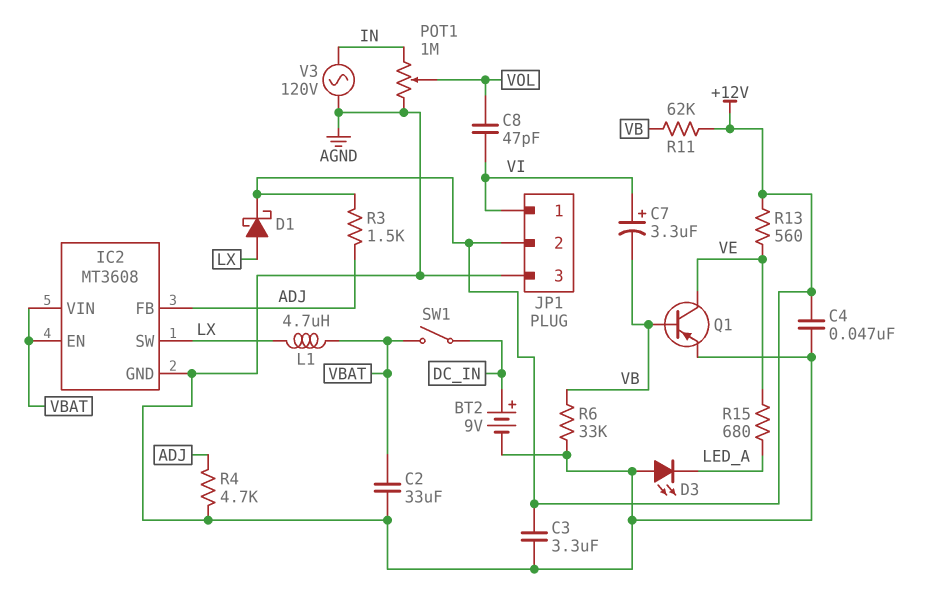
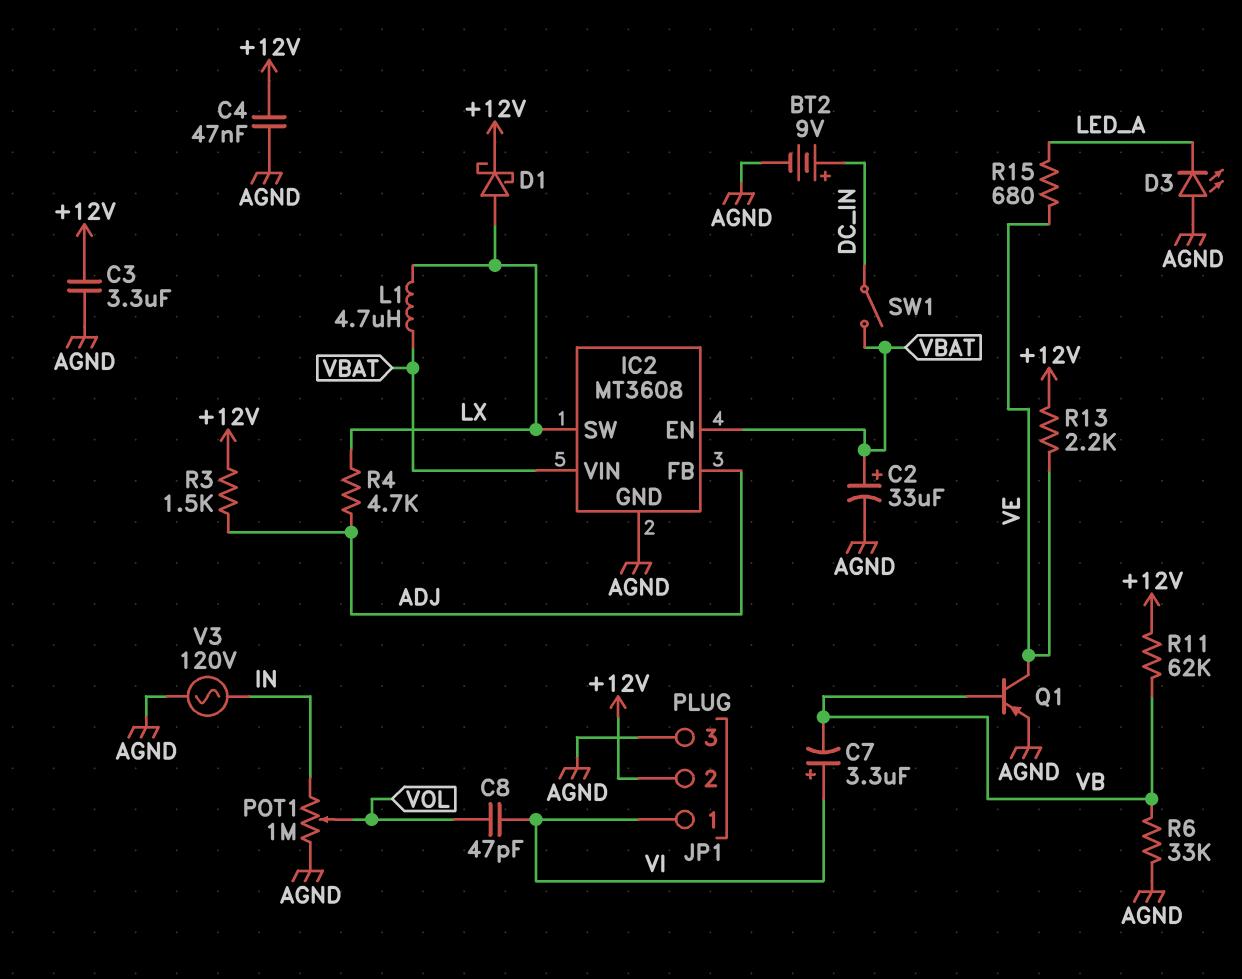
C2: 33uF (AGND, VBAT) -> 33uF (plus VBAT, minus AGND)
R4: 4.7k (ADJ, AGND) -> 4.7k (ADJ, LX)
R13: 560 (+12V, VE) -> 2.2k (+12V, VE)

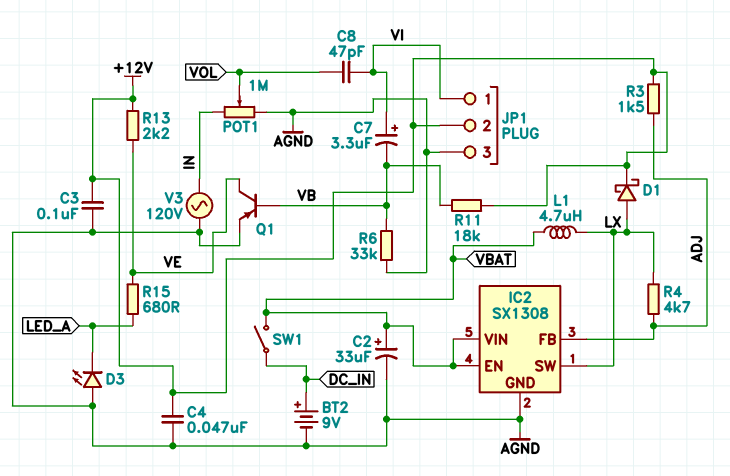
C3: 3.3uF (+12V, AGND) -> 100nF (+12V, AGND)
IC2: MT3608 -> SX1308
R11: 62k (+12V, VB) -> 18k (+12V, VB)

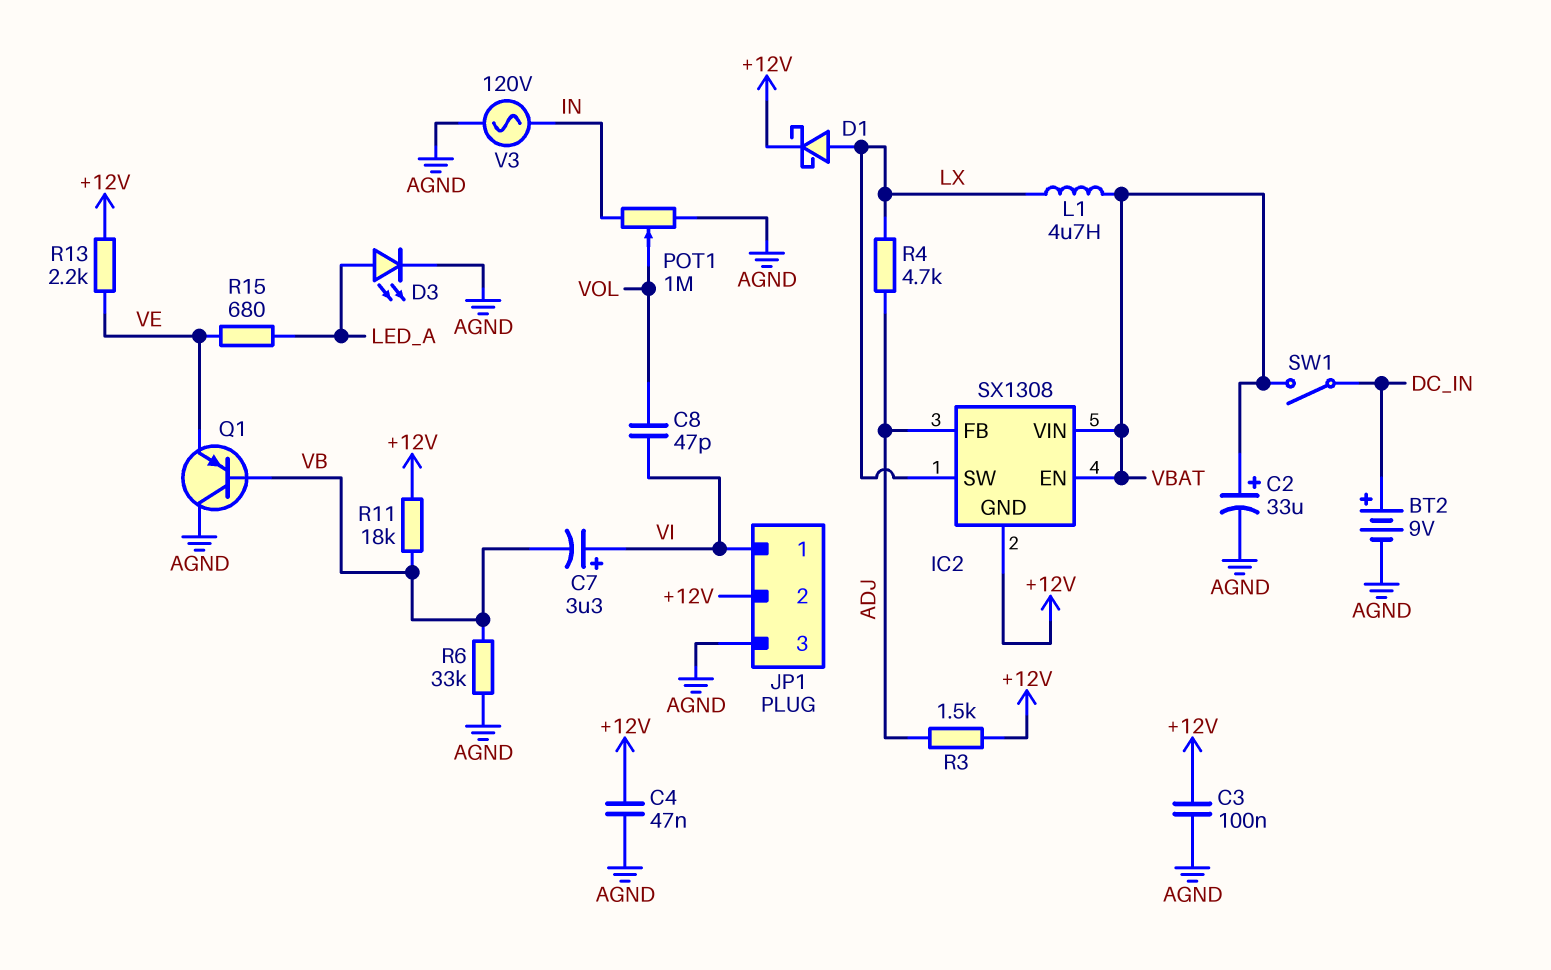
D3: LED (A AGND, K LED_A) -> LED (A LED_A, K AGND)
IC2 pin GND: AGND -> +12V
Q1: PNP (B VB, C VE, E AGND) -> PNP (B VB, C AGND, E VE)

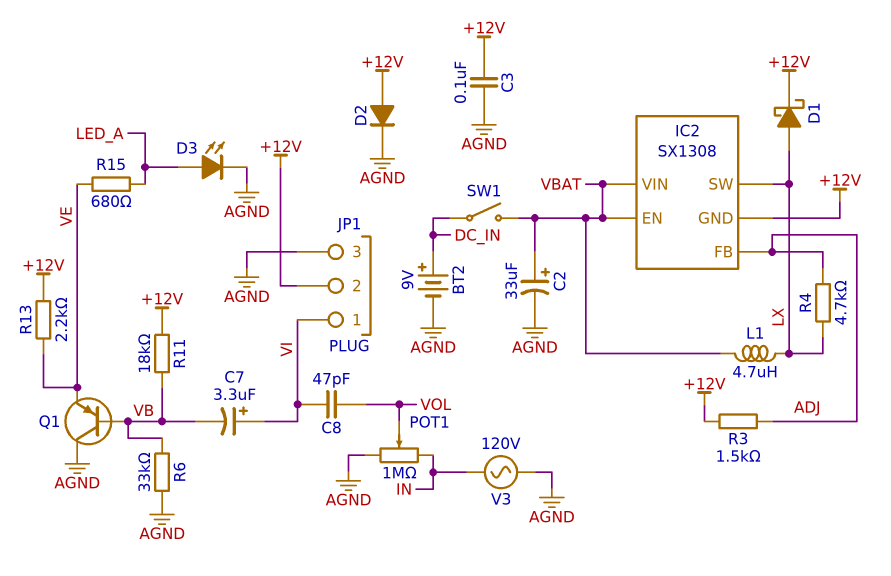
C4: 47nF (+12V, AGND) -> none
D2: none -> diode (A +12V, K AGND)

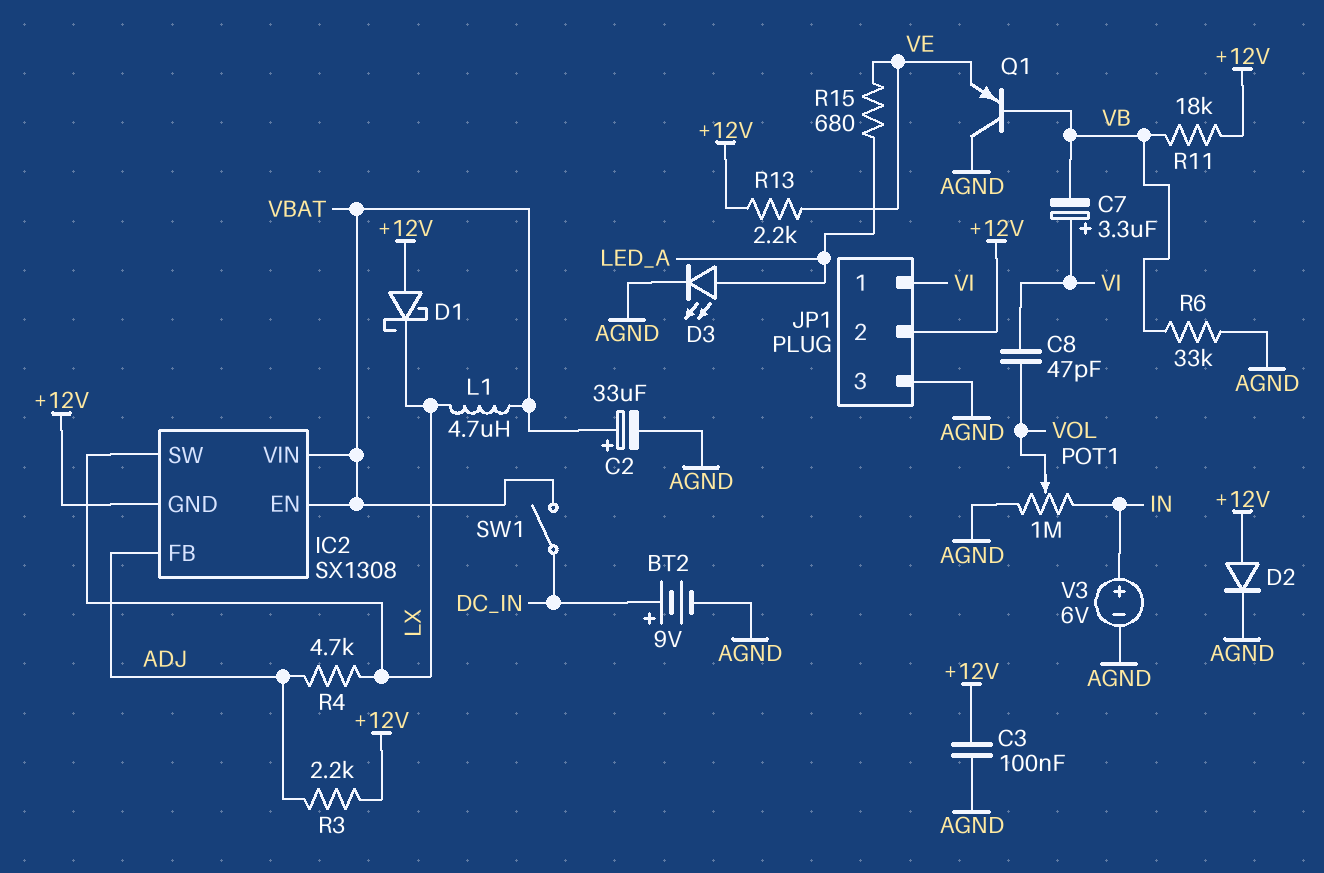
D1: schottky (A LX, K +12V) -> schottky (A +12V, K LX)
R3: 1.5k (+12V, ADJ) -> 2.2k (+12V, ADJ)
V3: AC 120V (AGND, IN) -> 6V (plus IN, minus AGND)

